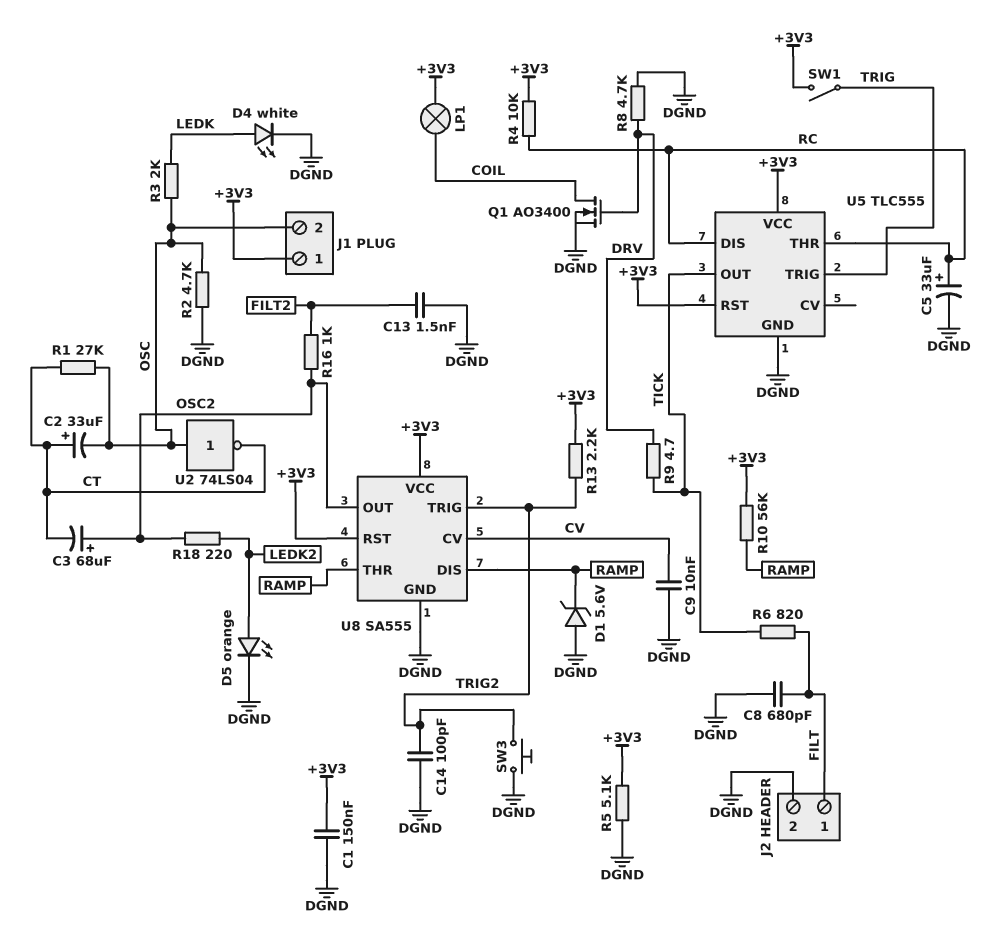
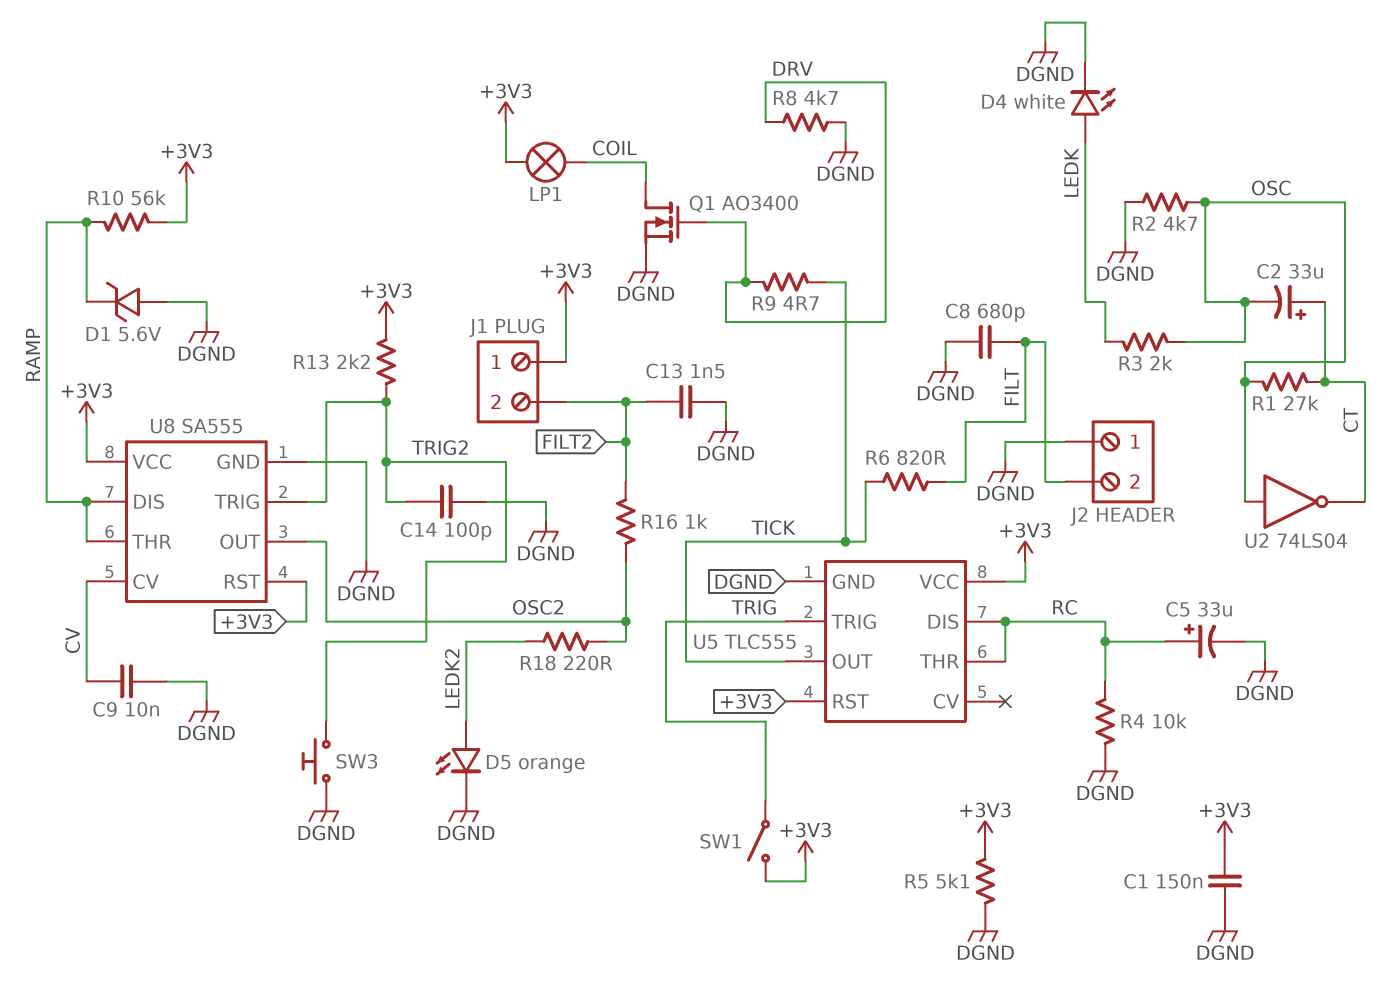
C3: 68uF (plus OSC2, minus CT) -> none
J1 pin 2: OSC -> FILT2
J2 pin 1: FILT -> DGND
J2 pin 2: DGND -> FILT
R4: 10k (+3V3, RC) -> 10k (DGND, RC)

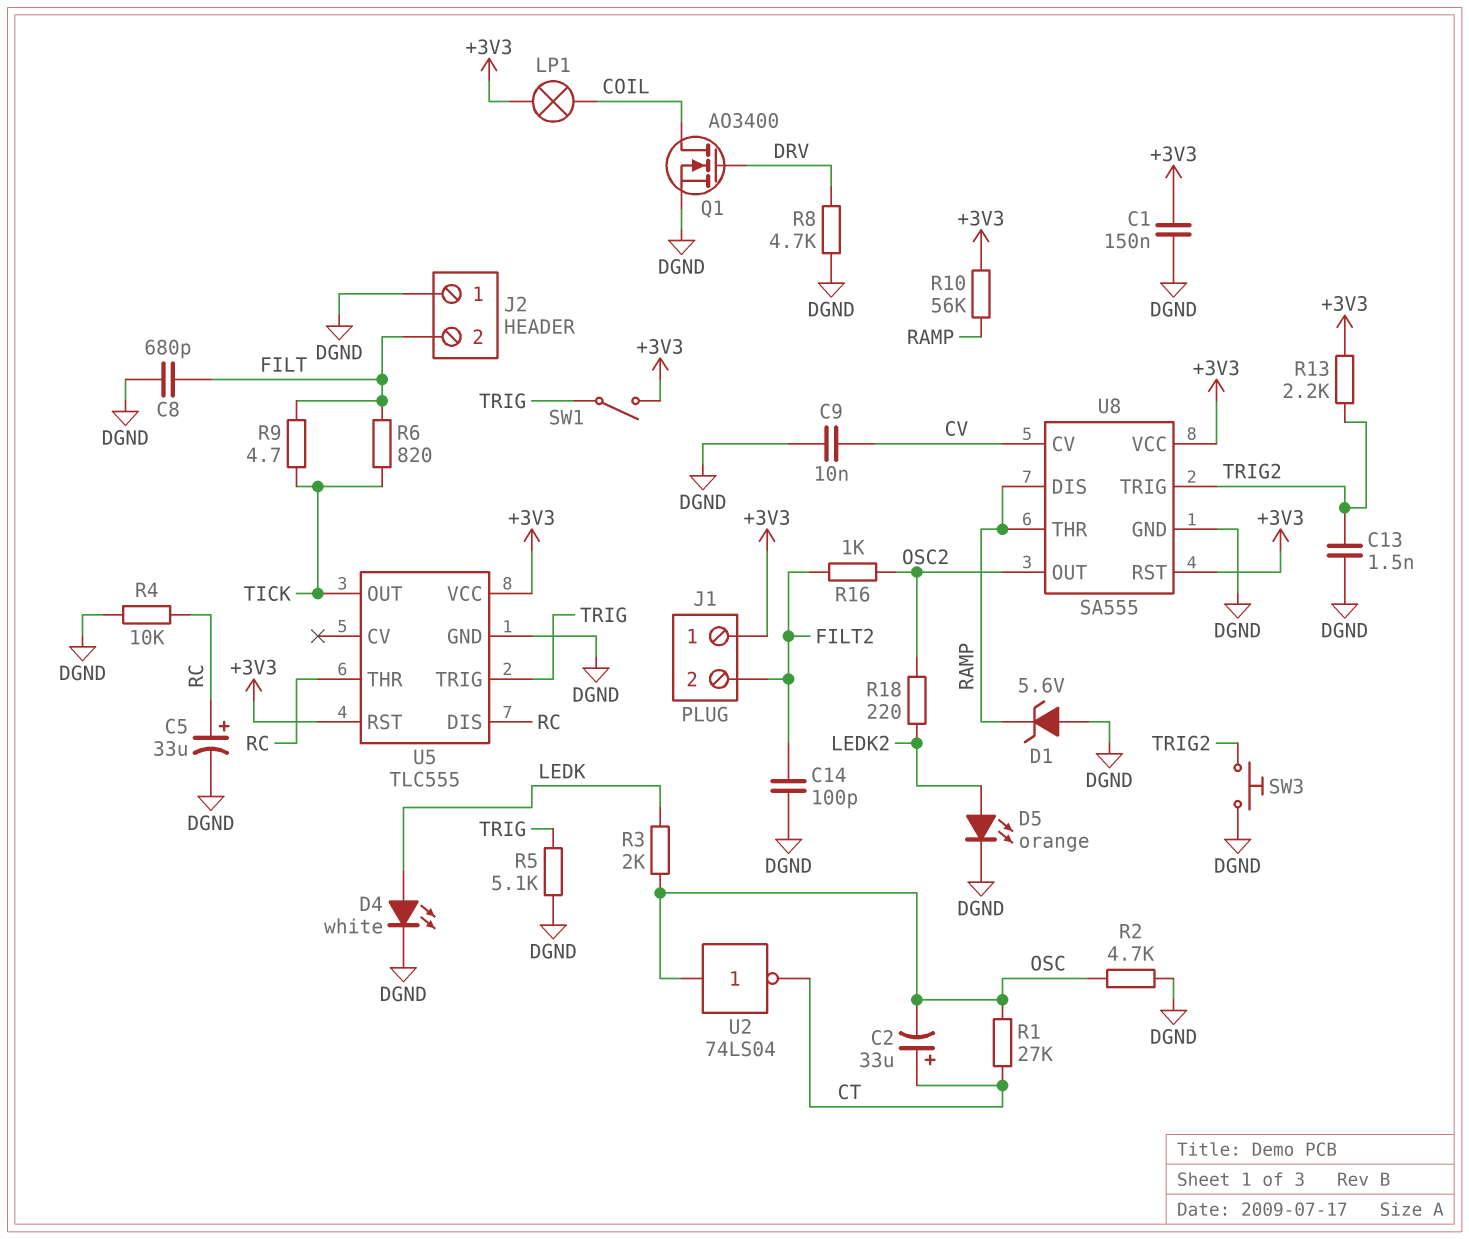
C13: 1.5nF (DGND, FILT2) -> 1.5nF (DGND, TRIG2)
C14: 100pF (DGND, TRIG2) -> 100pF (DGND, FILT2)
R5: 5.1k (+3V3, DGND) -> 5.1k (DGND, TRIG)
R9: 4.7 (DRV, TICK) -> 4.7 (FILT, TICK)

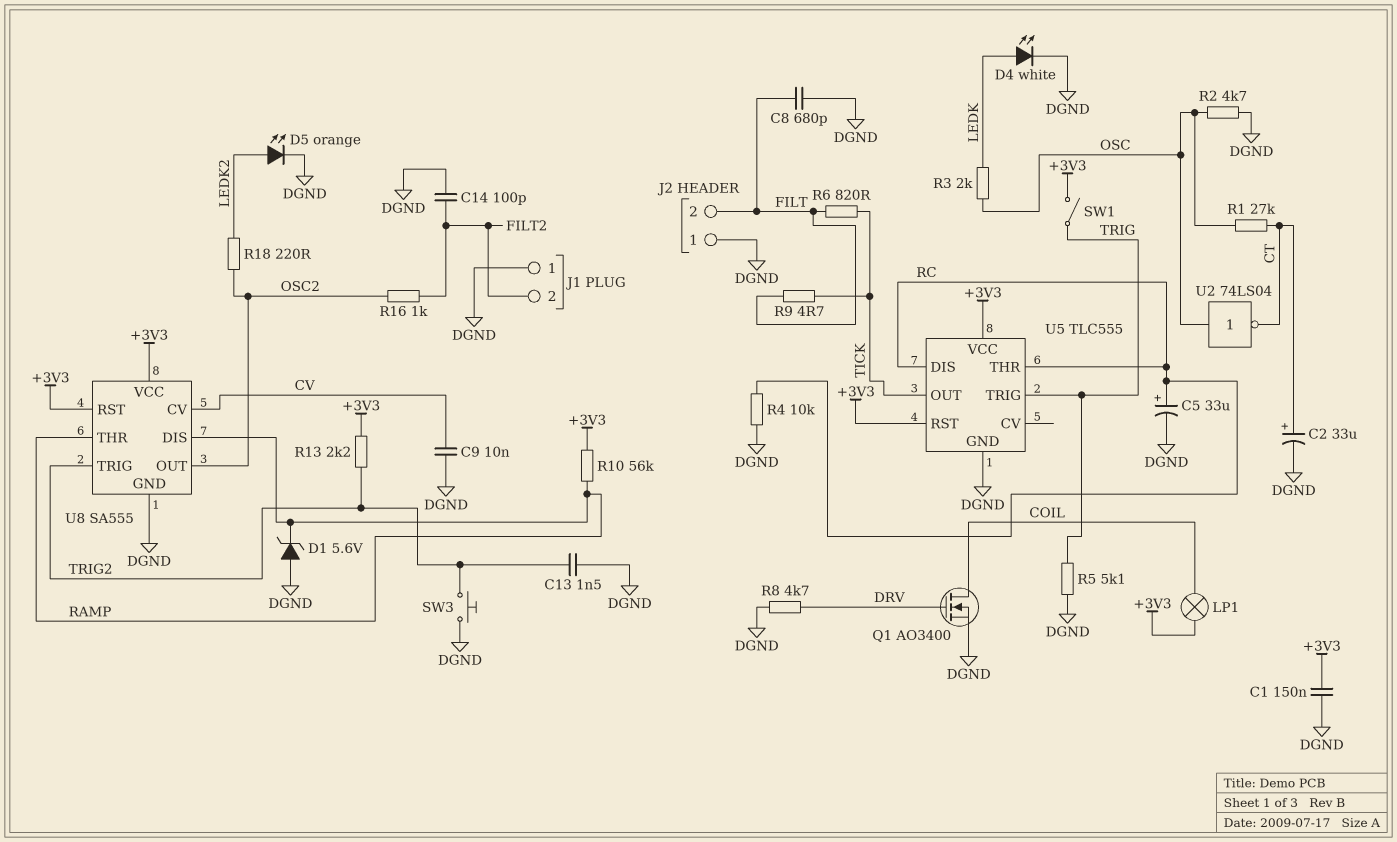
C2: 33uF (plus CT, minus OSC) -> 33uF (plus CT, minus DGND)
J1 pin 1: +3V3 -> DGND

